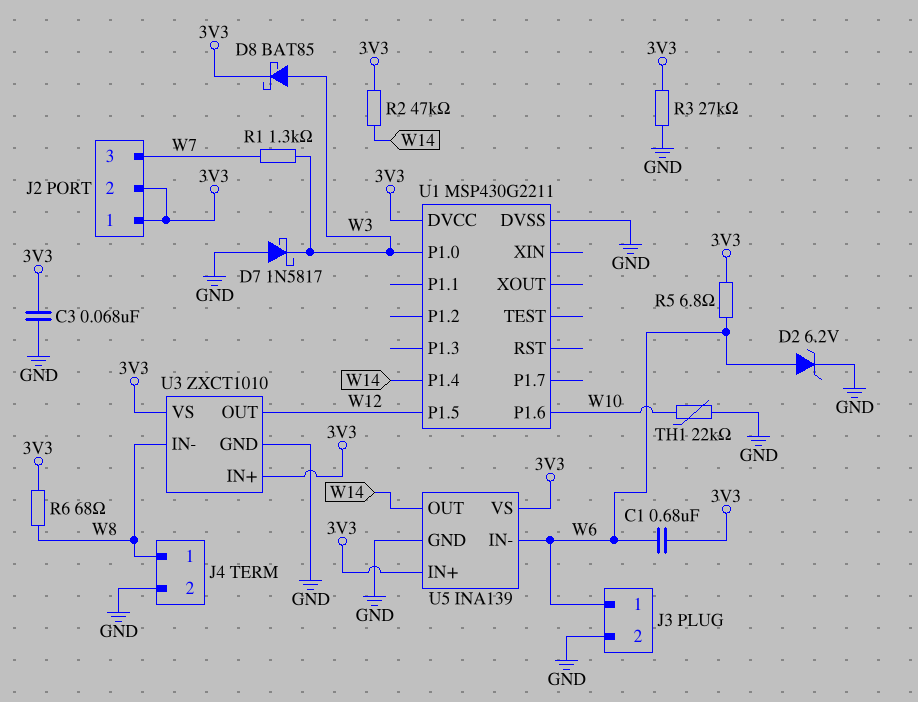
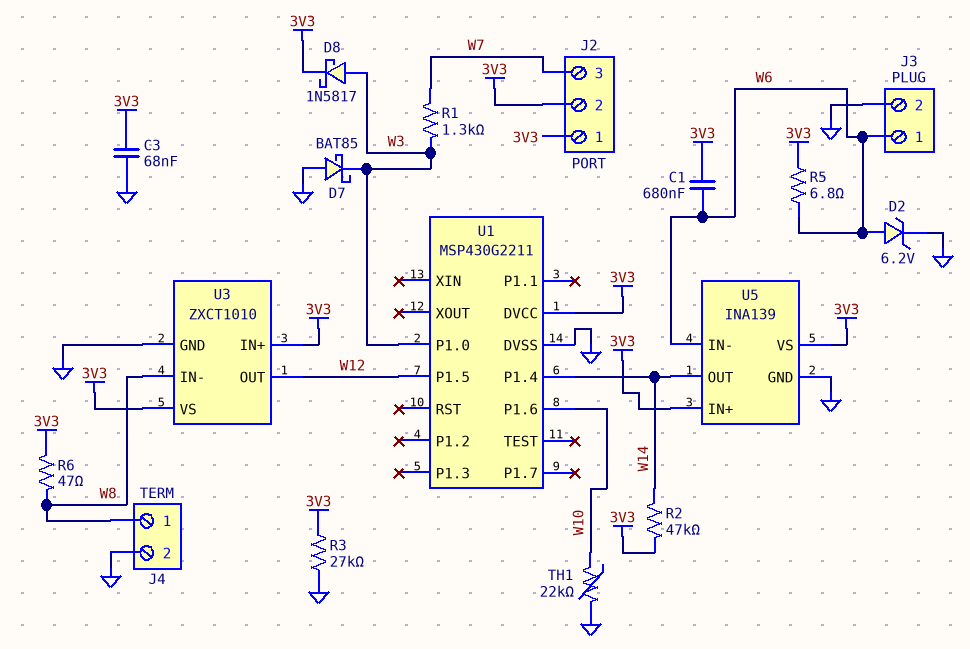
D7: schottky 1N5817 (A GND, K W3) -> schottky BAT85 (A GND, K W3)
D8: schottky BAT85 (A W3, K 3V3) -> schottky 1N5817 (A W3, K 3V3)
R6: 68 (3V3, W8) -> 47 (3V3, W8)

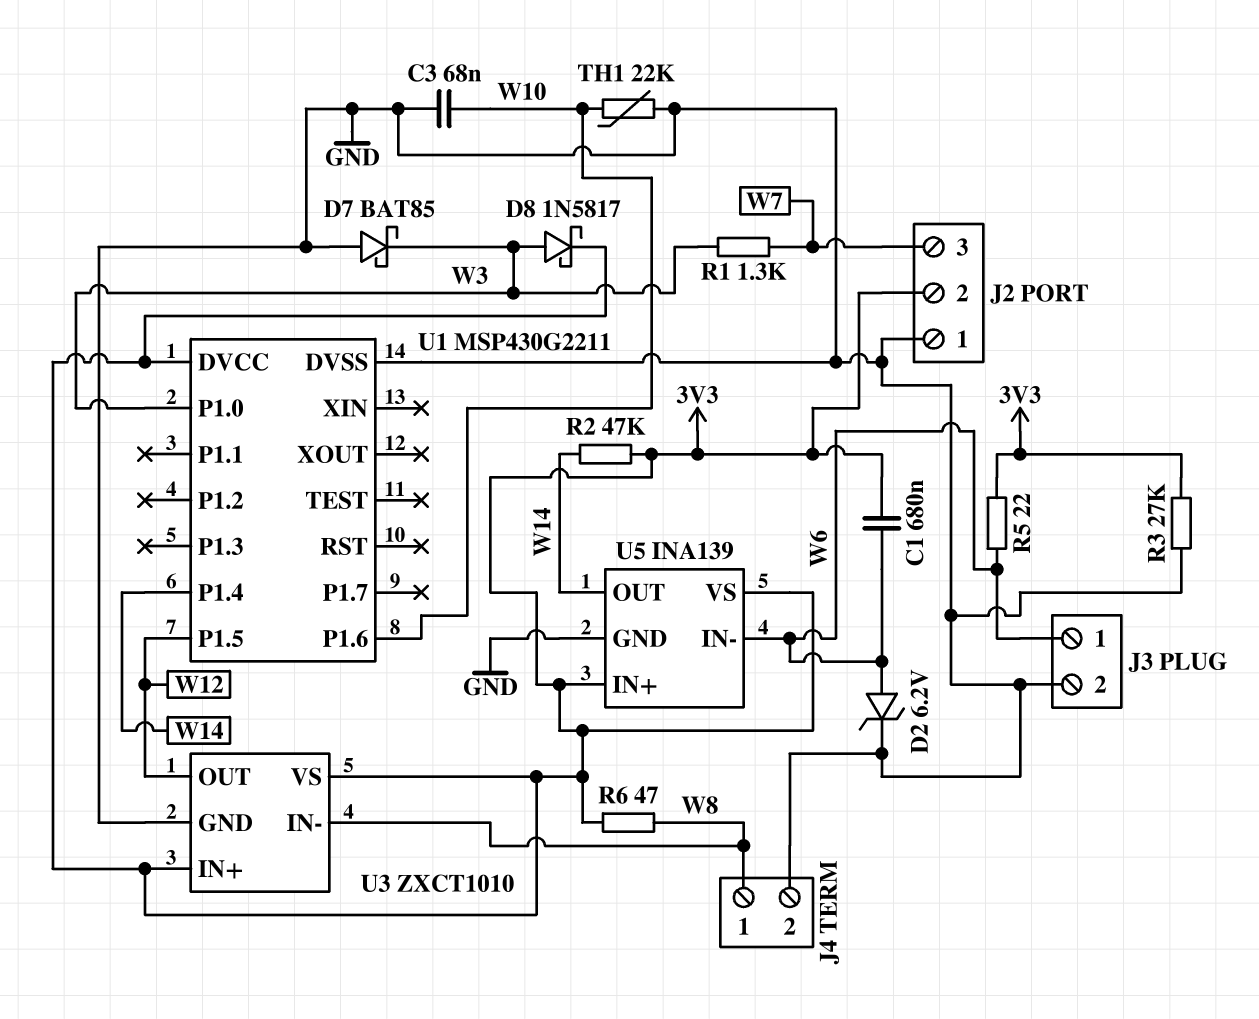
C3: 68nF (3V3, GND) -> 68nF (GND, W10)
J2 pin 1: 3V3 -> GND
R5: 6.8 (3V3, W6) -> 22 (3V3, W6)

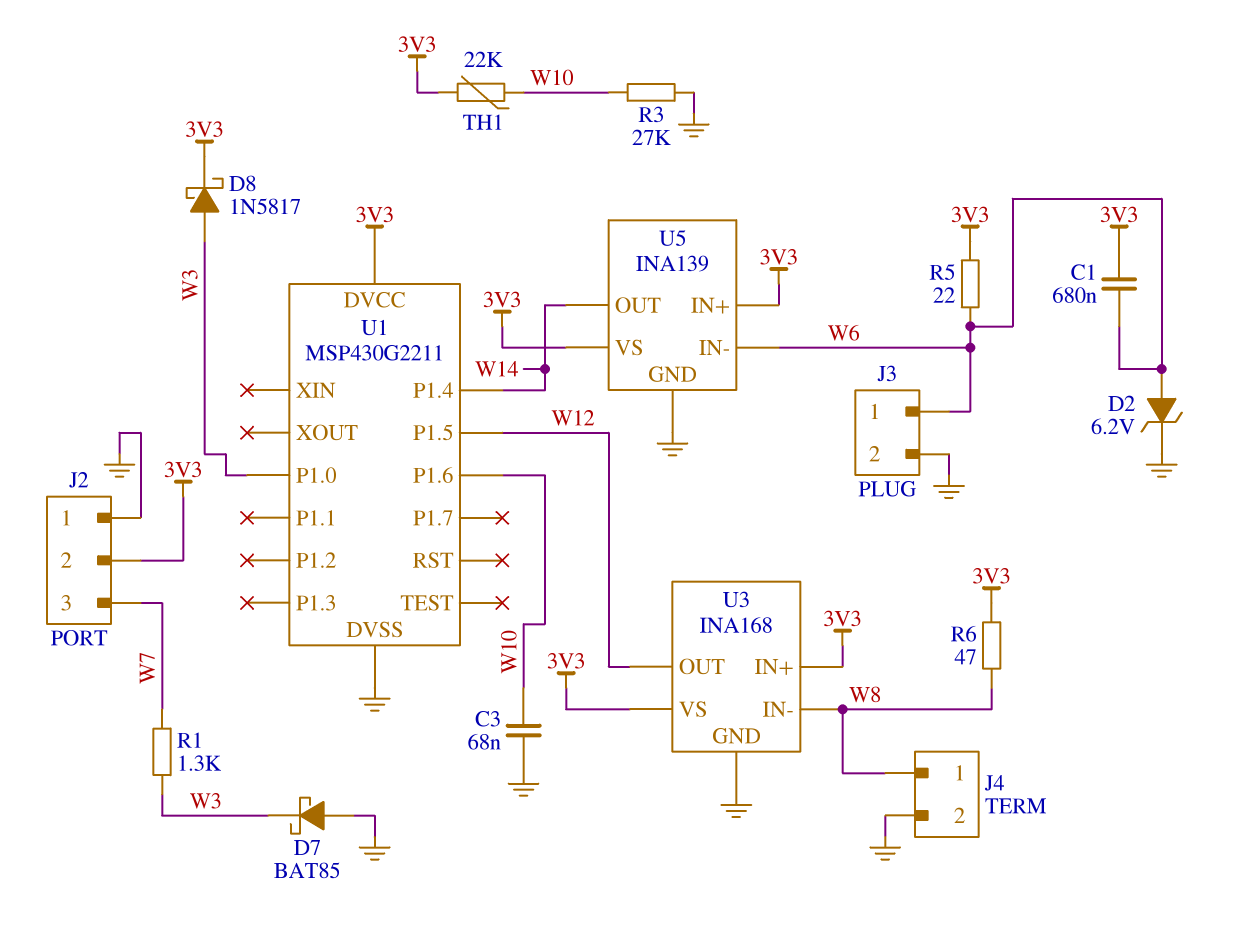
R2: 47k (3V3, W14) -> none
R3: 27k (3V3, GND) -> 27k (GND, W10)
TH1: 22k (GND, W10) -> 22k (3V3, W10)
U3: ZXCT1010 -> INA168

